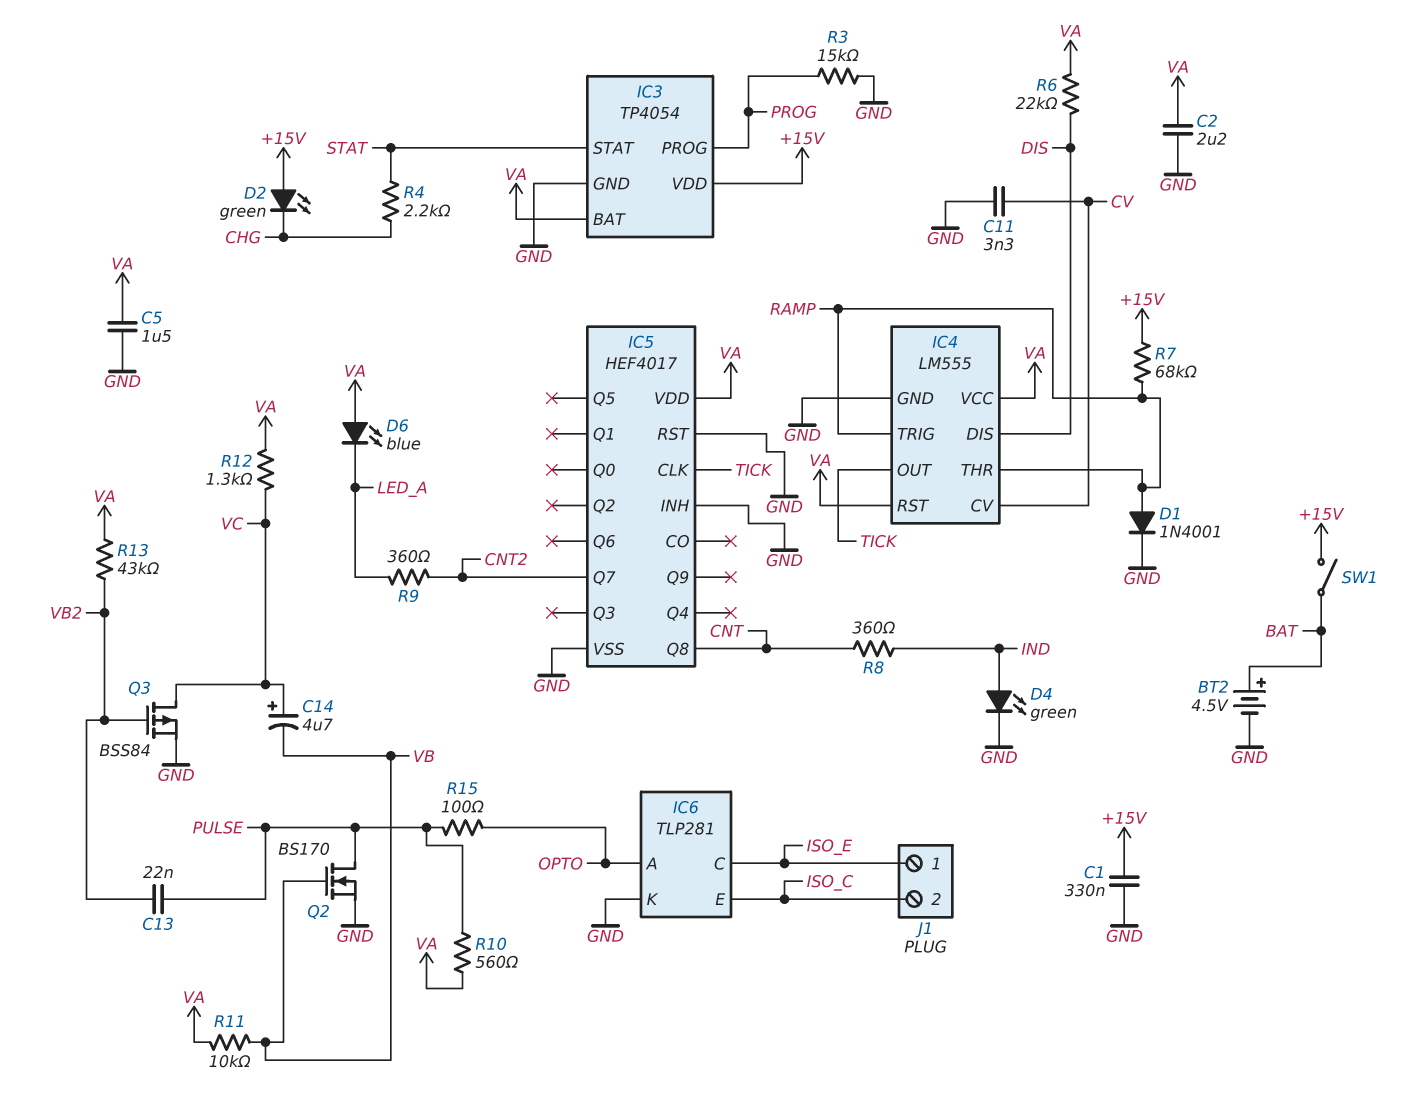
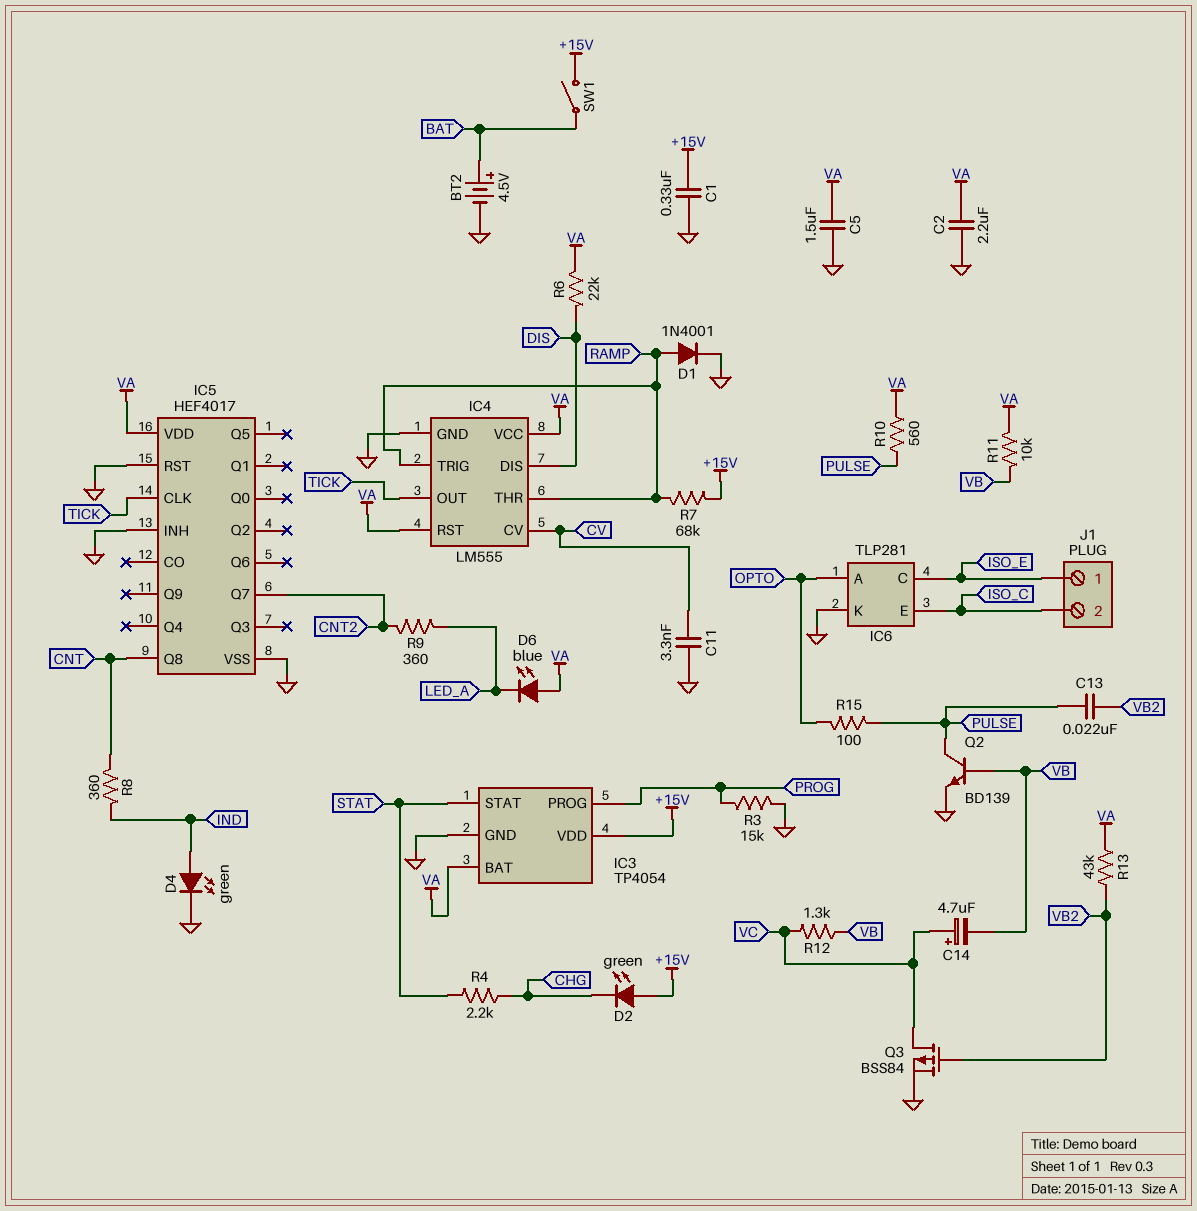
Q2: NMOS BS170 (G VB, D PULSE, S GND) -> NPN BD139 (B VB, C PULSE, E GND)
R12: 1.3k (VA, VC) -> 1.3k (VB, VC)

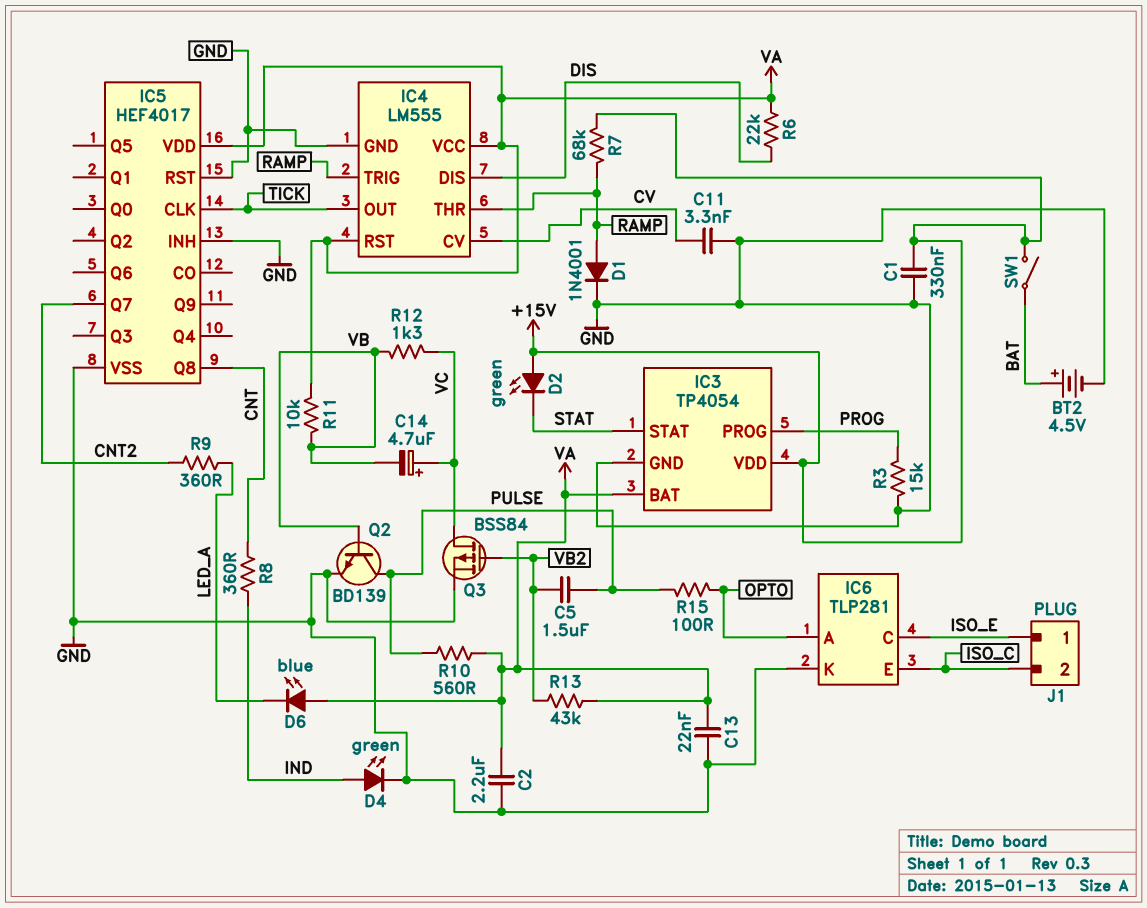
C5: 1.5uF (GND, VA) -> 1.5uF (PULSE, VB2)
C13: 22nF (PULSE, VB2) -> 22nF (GND, VA)
D2: LED green (A +15V, K CHG) -> LED green (A +15V, K STAT)
R4: 2.2k (CHG, STAT) -> none

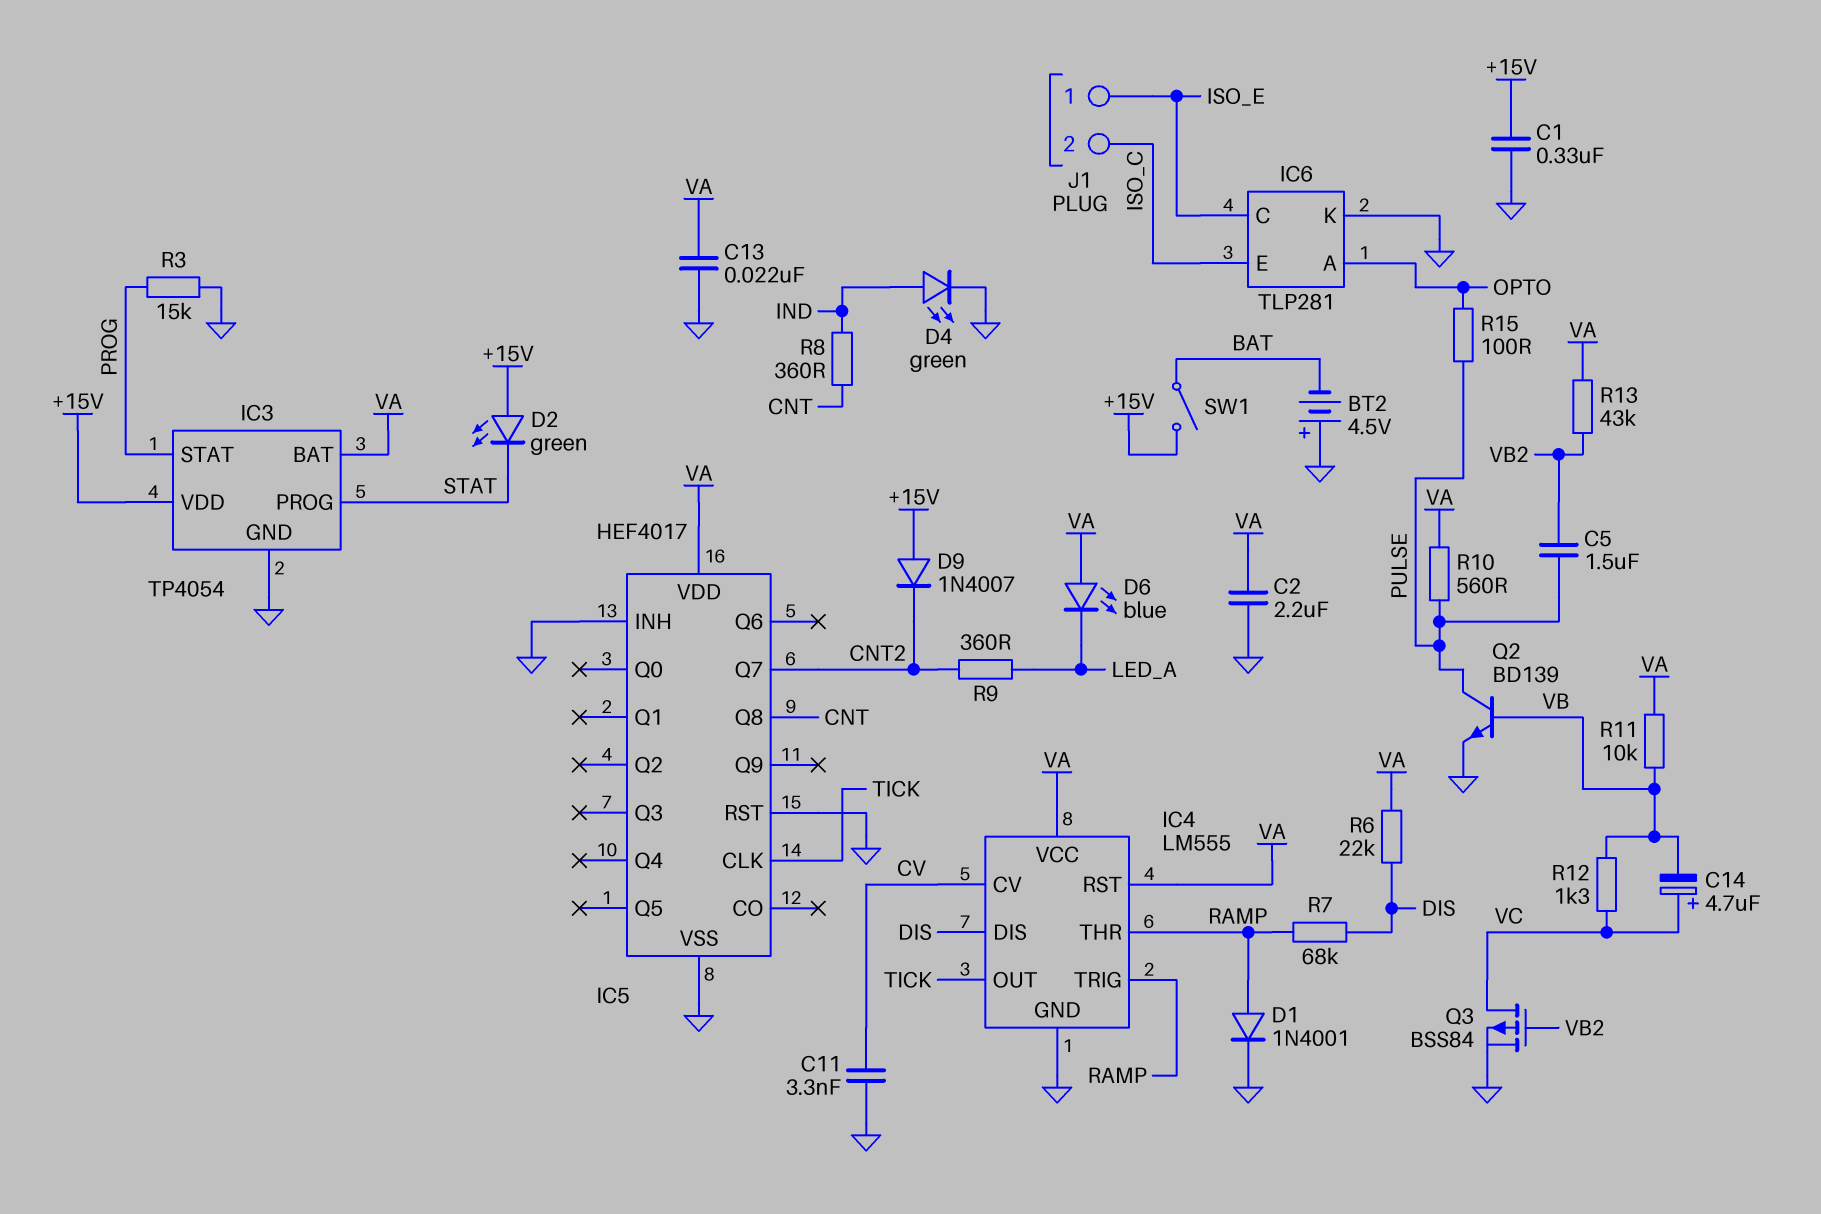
BT2: 4.5V (plus BAT, minus GND) -> 4.5V (plus GND, minus BAT)
D9: none -> diode 1N4007 (A +15V, K CNT2)
IC3 pin PROG: PROG -> STAT
IC3 pin STAT: STAT -> PROG
R7: 68k (+15V, RAMP) -> 68k (DIS, RAMP)

